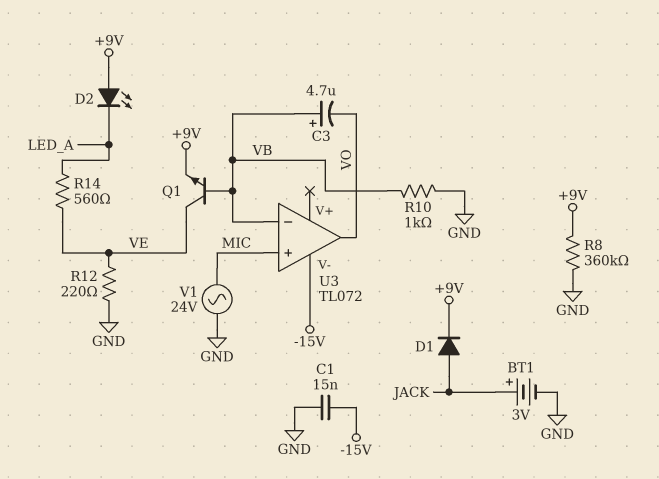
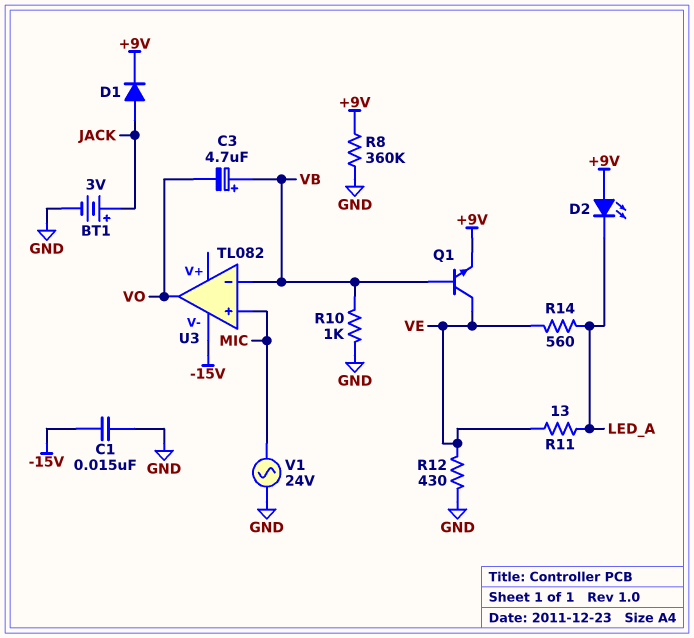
R11: none -> 13 (LED_A, VE)
R12: 220 (GND, VE) -> 430 (GND, VE)
U3: TL072 -> TL082

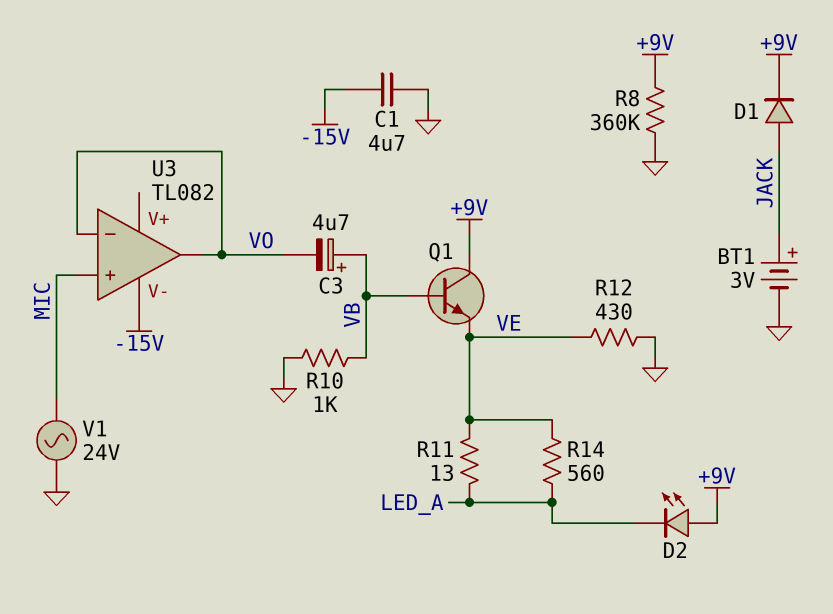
C1: 15nF (-15V, GND) -> 4.7uF (-15V, GND)
Q1: NPN (B VB, C VE, E +9V) -> NPN (B VB, C +9V, E VE)
U3 pin in-: VB -> VO

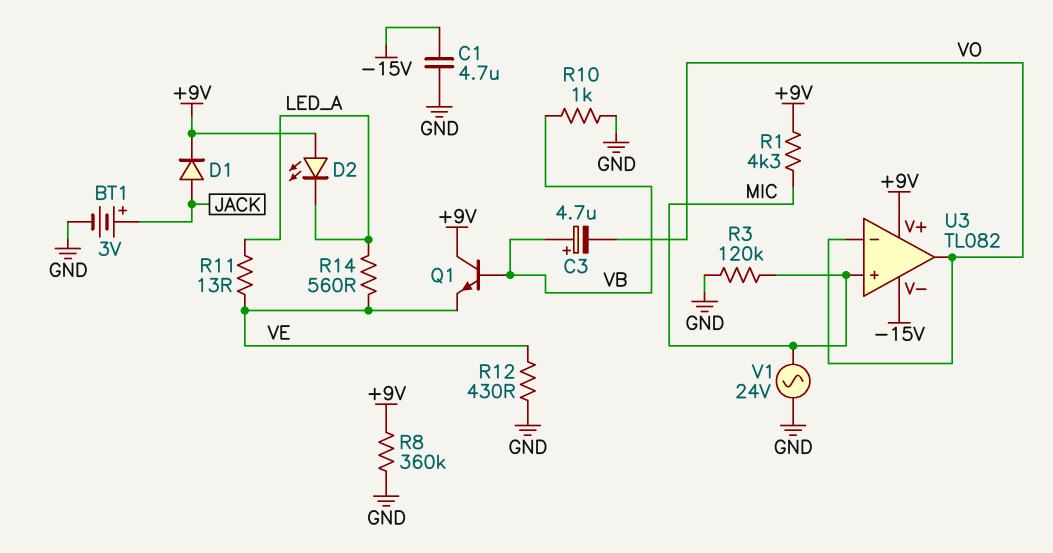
R1: none -> 4.3k (+9V, MIC)
R3: none -> 120k (GND, MIC)
U3 pin V+: none -> +9V

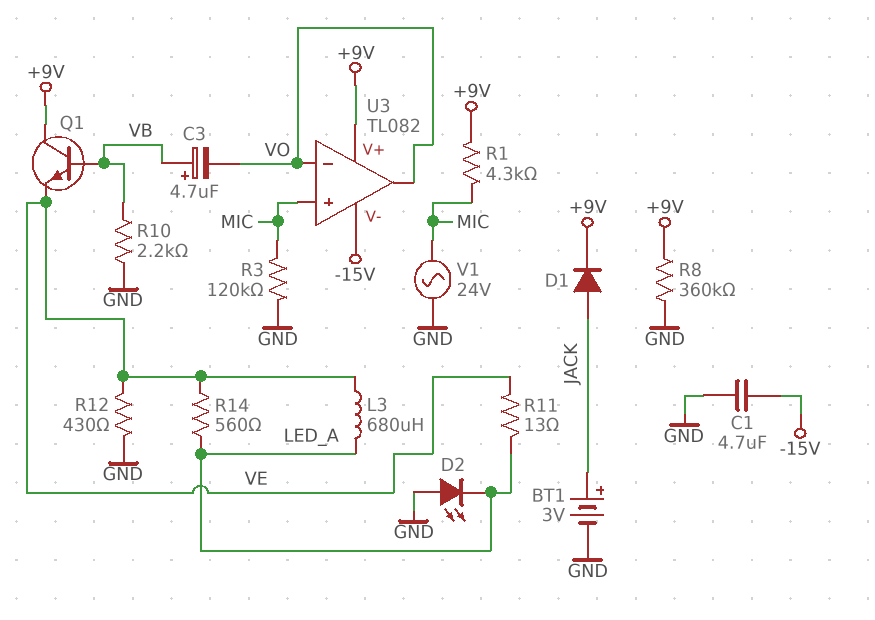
D2: LED (A +9V, K LED_A) -> LED (A GND, K LED_A)
L3: none -> 680uH (LED_A, VE)
R10: 1k (GND, VB) -> 2.2k (GND, VB)

